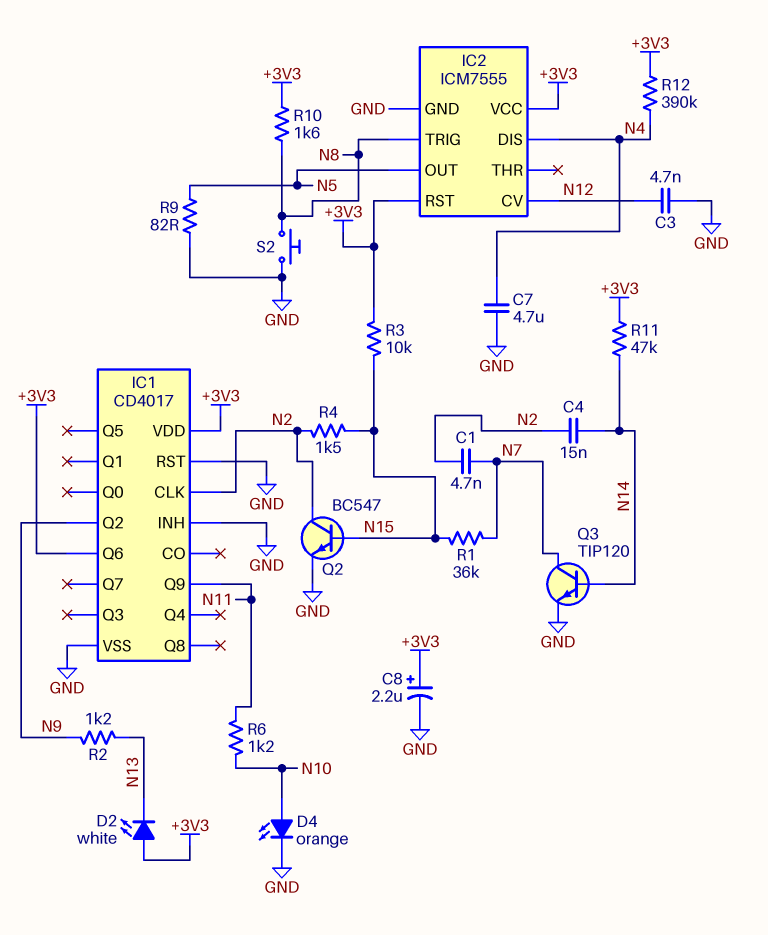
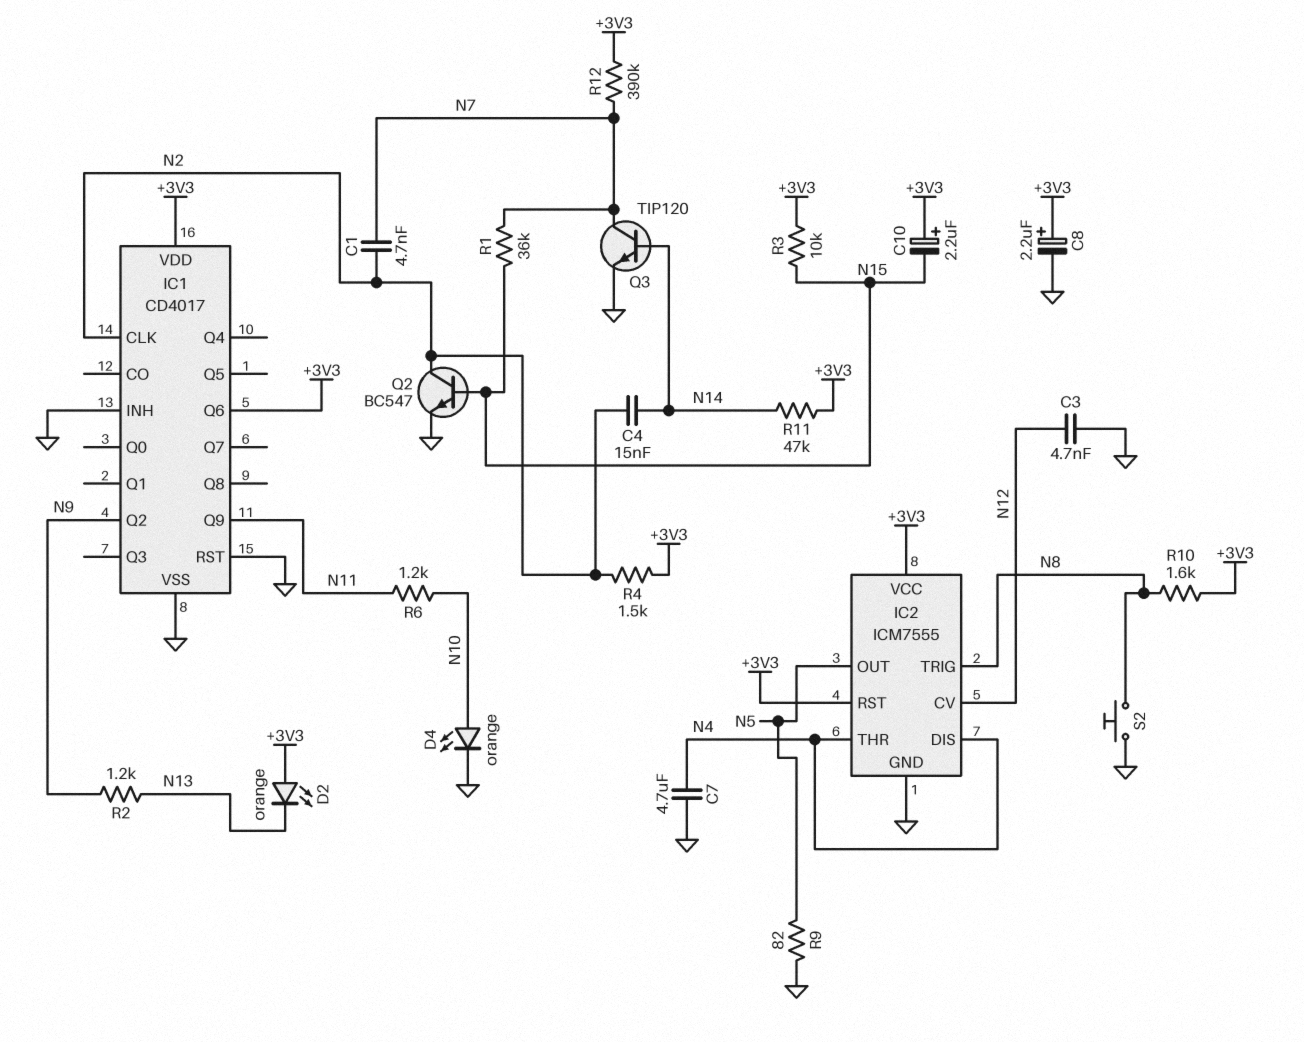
C10: none -> 2.2uF (plus +3V3, minus N15)
D2: LED white (A +3V3, K N13) -> LED orange (A +3V3, K N13)
IC2 pin THR: none -> N4
R4: 1.5k (N2, N15) -> 1.5k (+3V3, N2)
R12: 390k (+3V3, N4) -> 390k (+3V3, N7)

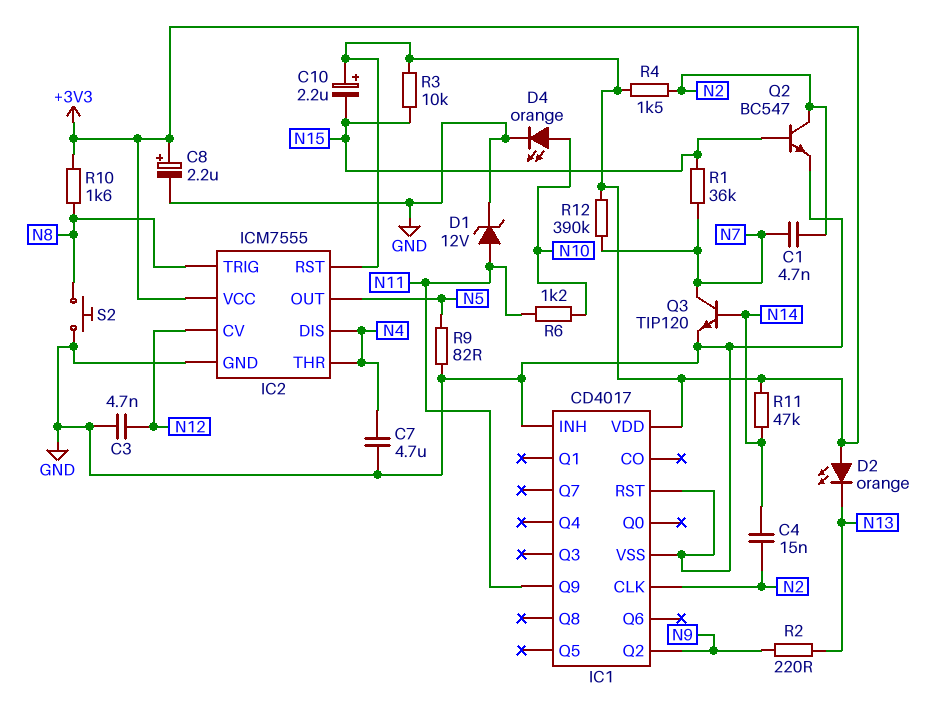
D1: none -> zener 12V (A N11, K GND)
IC1 pin Q6: +3V3 -> none
R2: 1.2k (N9, N13) -> 220 (N9, N13)

